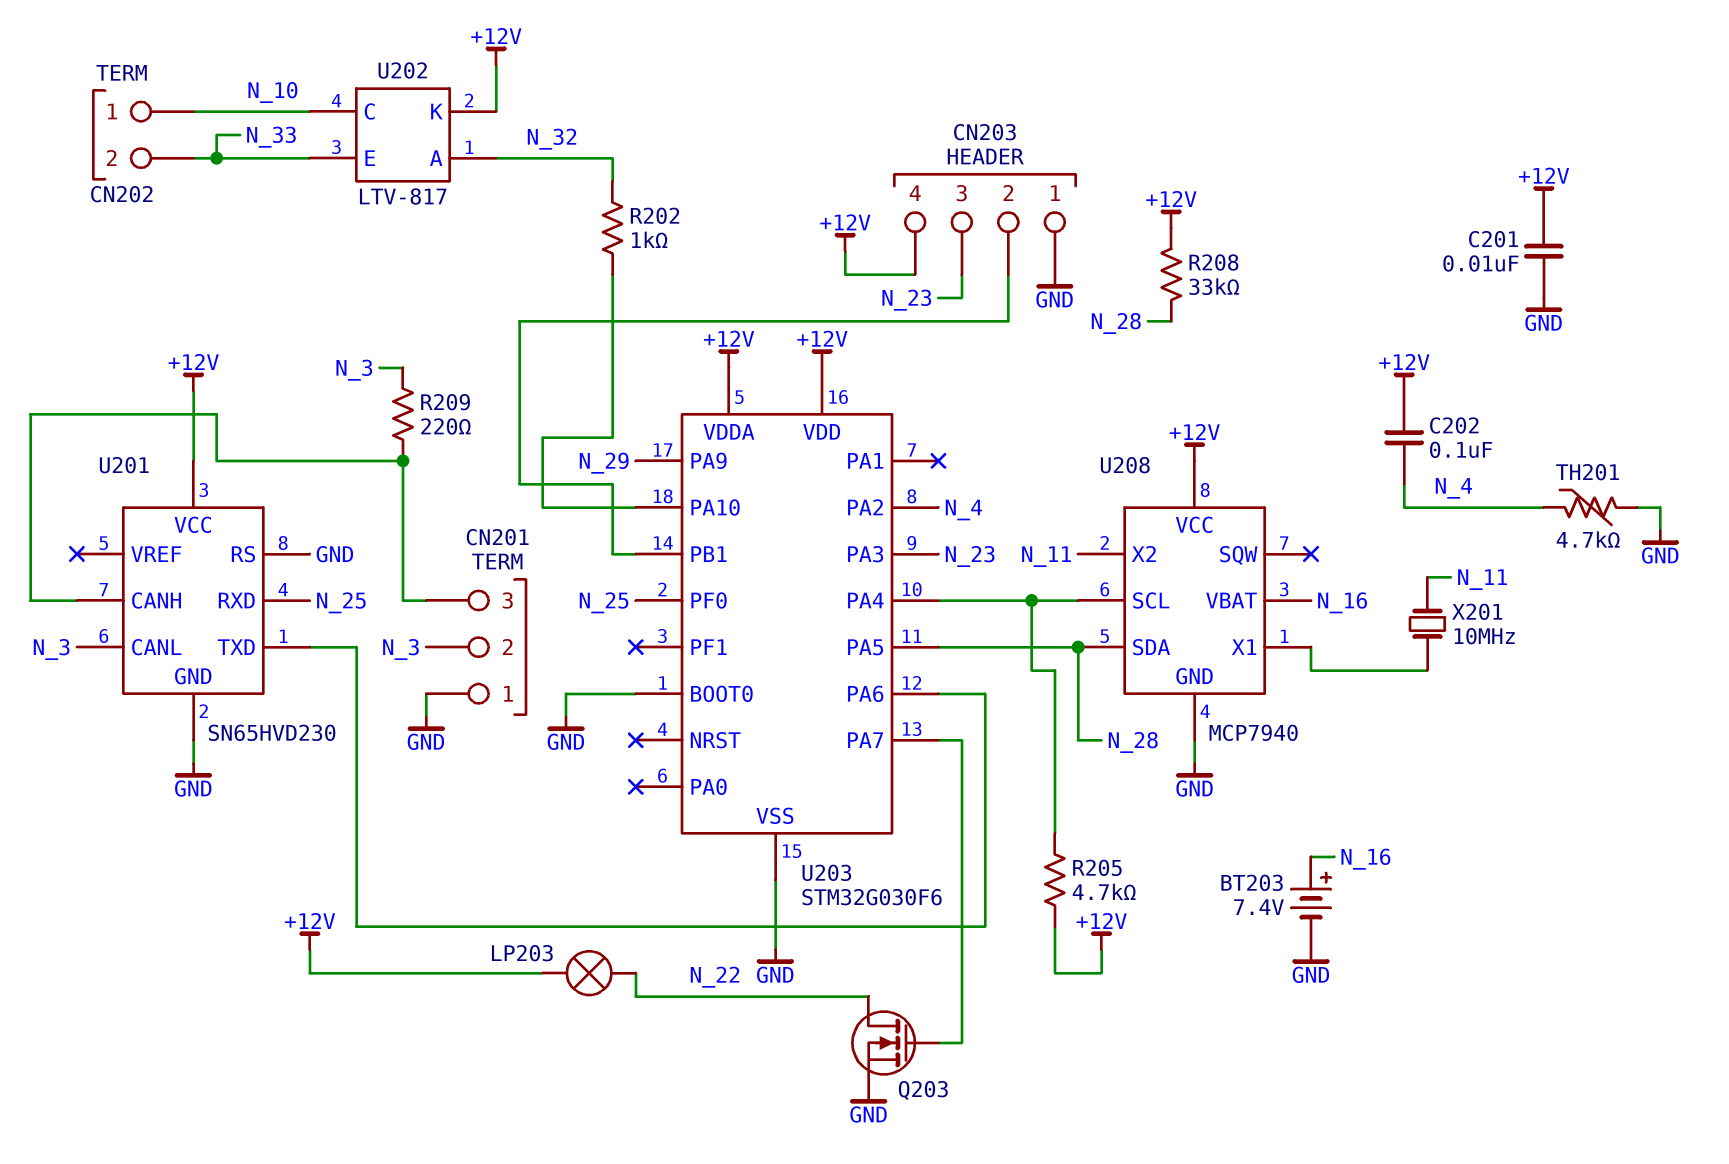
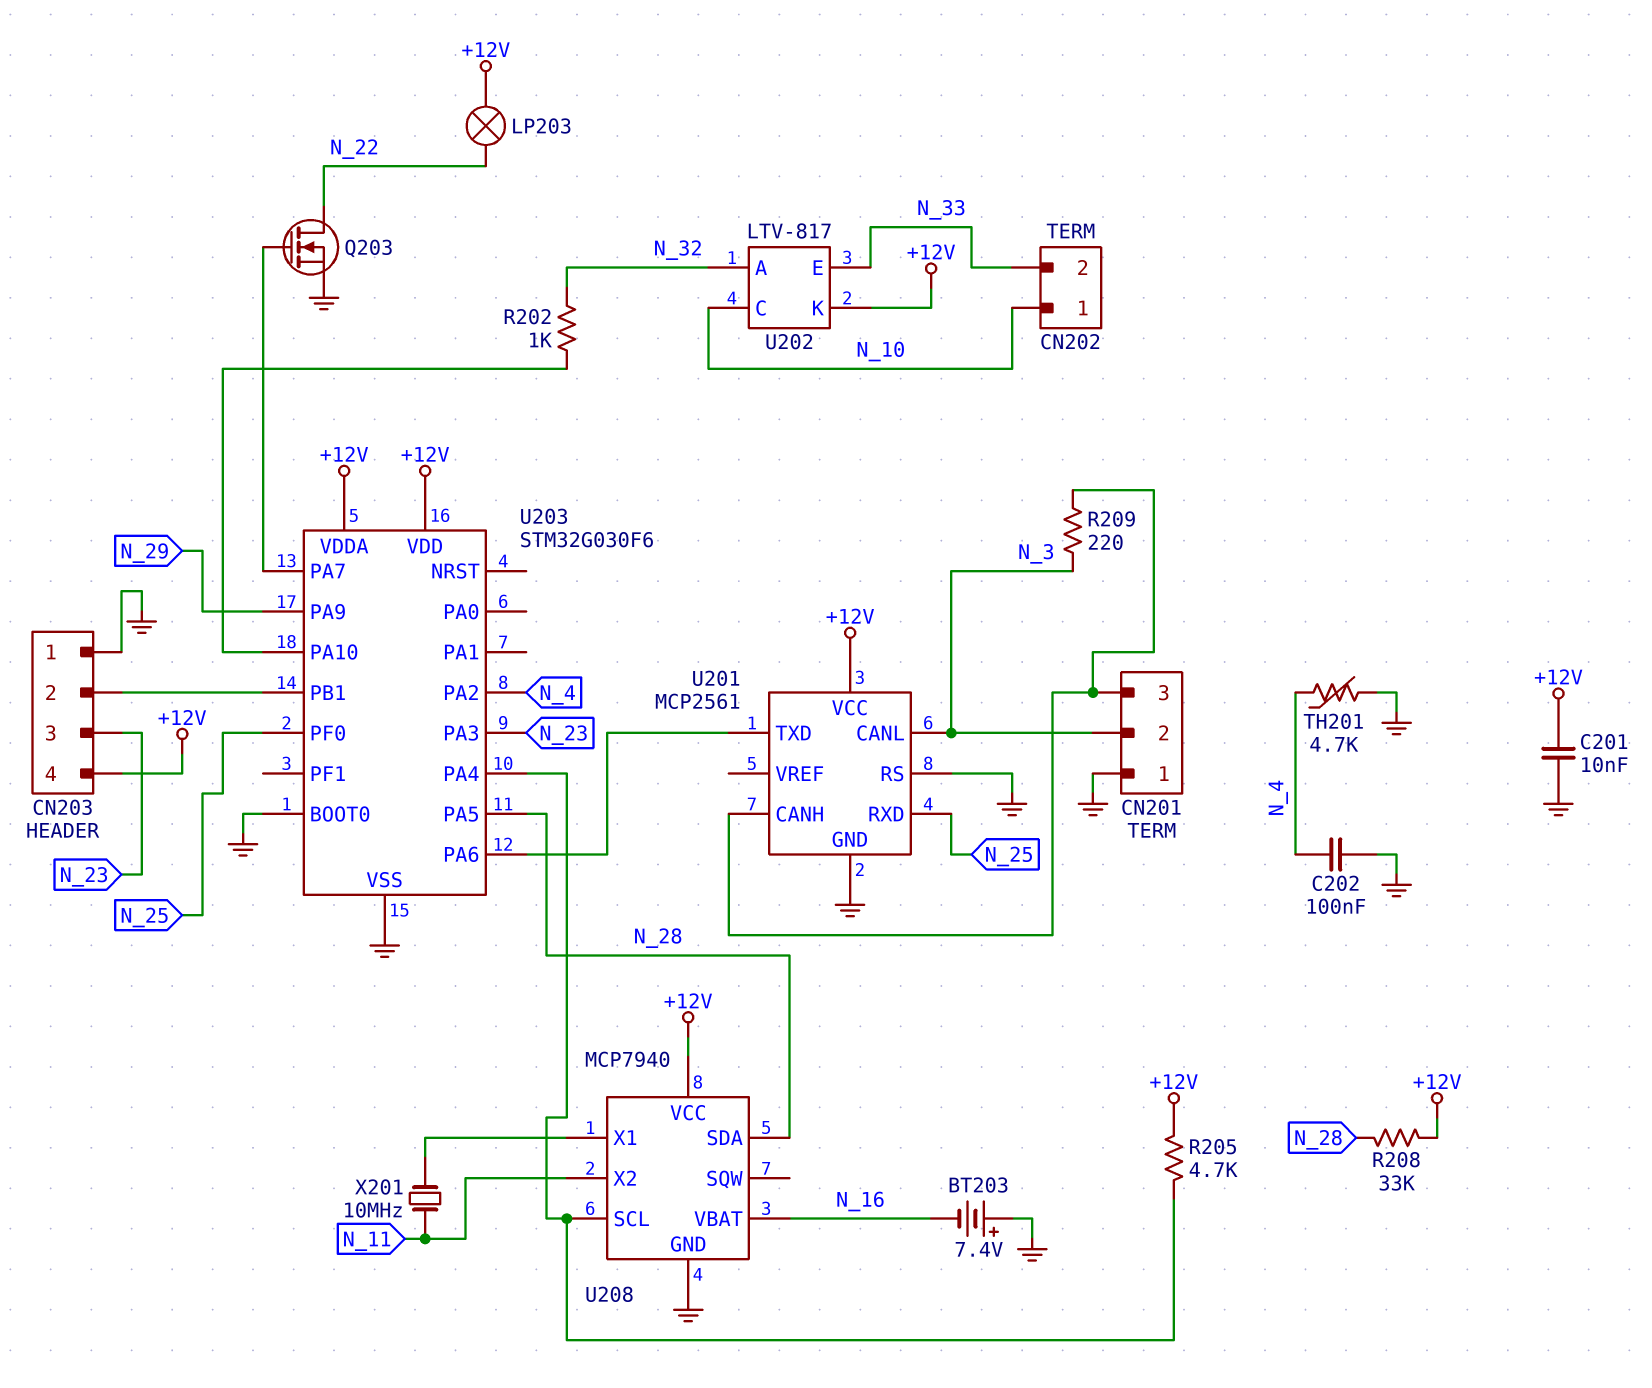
BT203: 7.4V (plus N_16, minus GND) -> 7.4V (plus GND, minus N_16)
C202: 100nF (+12V, N_4) -> 100nF (GND, N_4)
U201: SN65HVD230 -> MCP2561

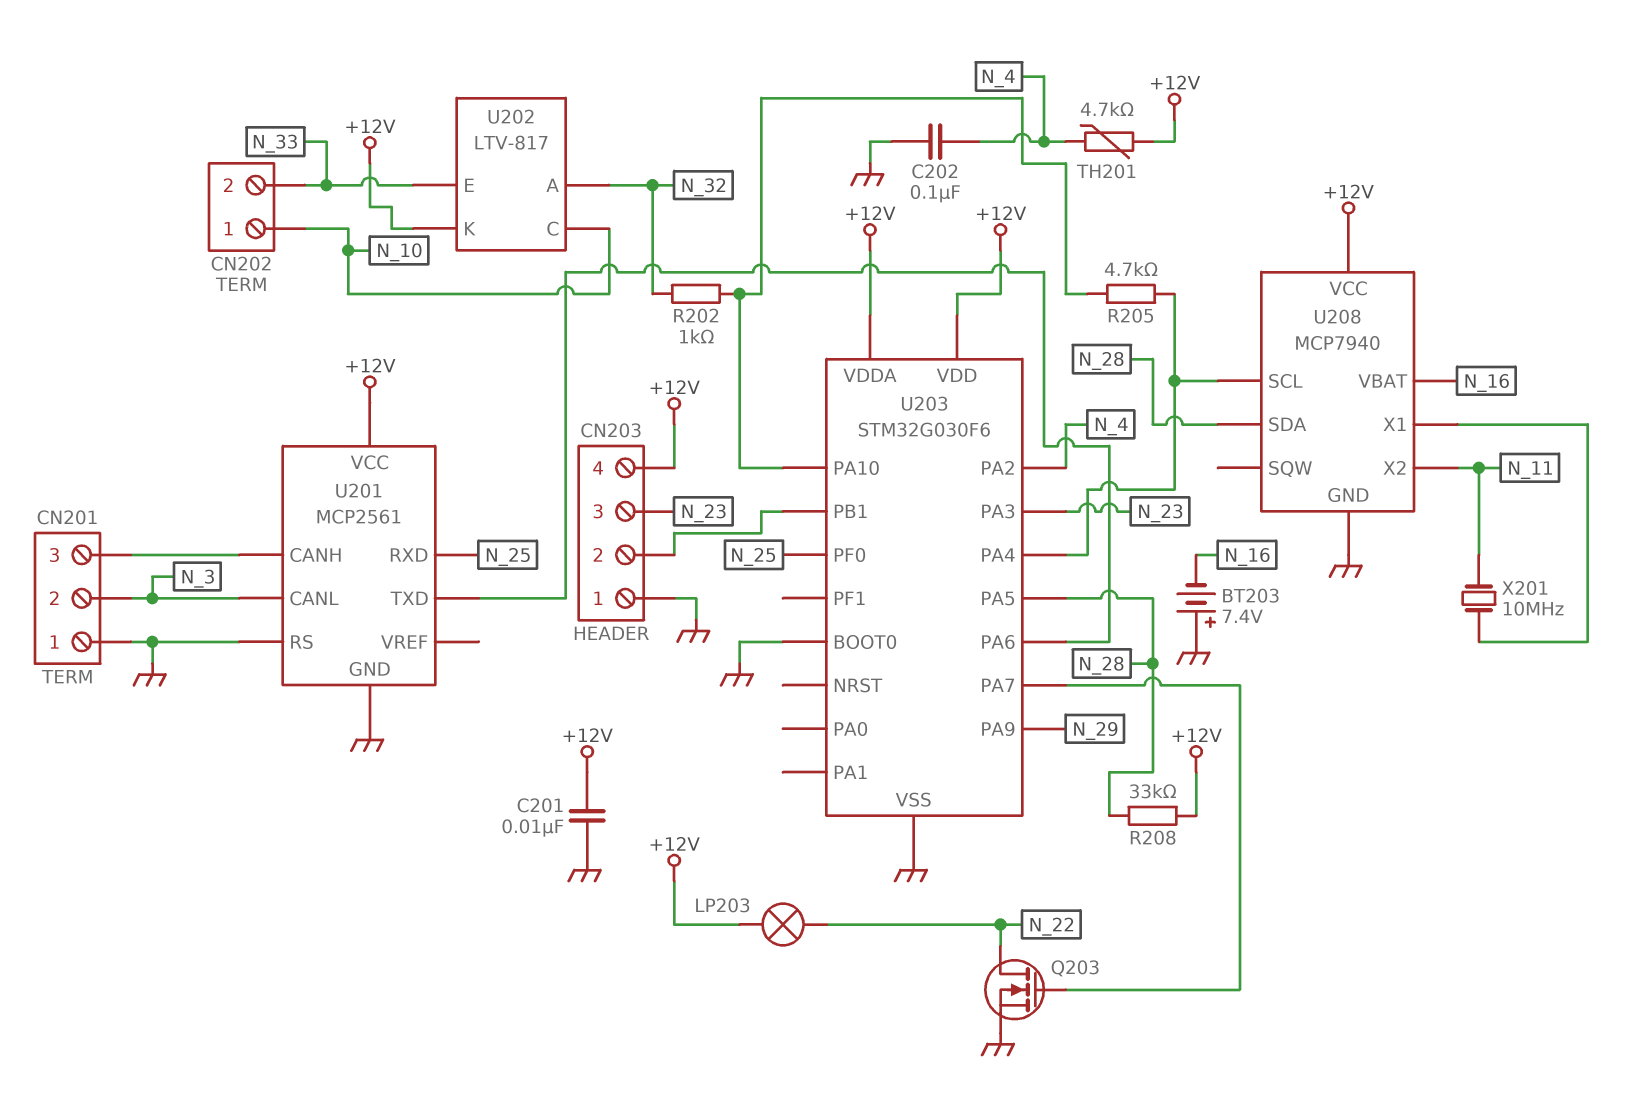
R205: 4.7k (+12V, U203/PA4) -> 4.7k (U203/PA4, U203/PA10)
R209: 220 (CN201/3, N_3) -> none
TH201: 4.7k (GND, N_4) -> 4.7k (+12V, N_4)

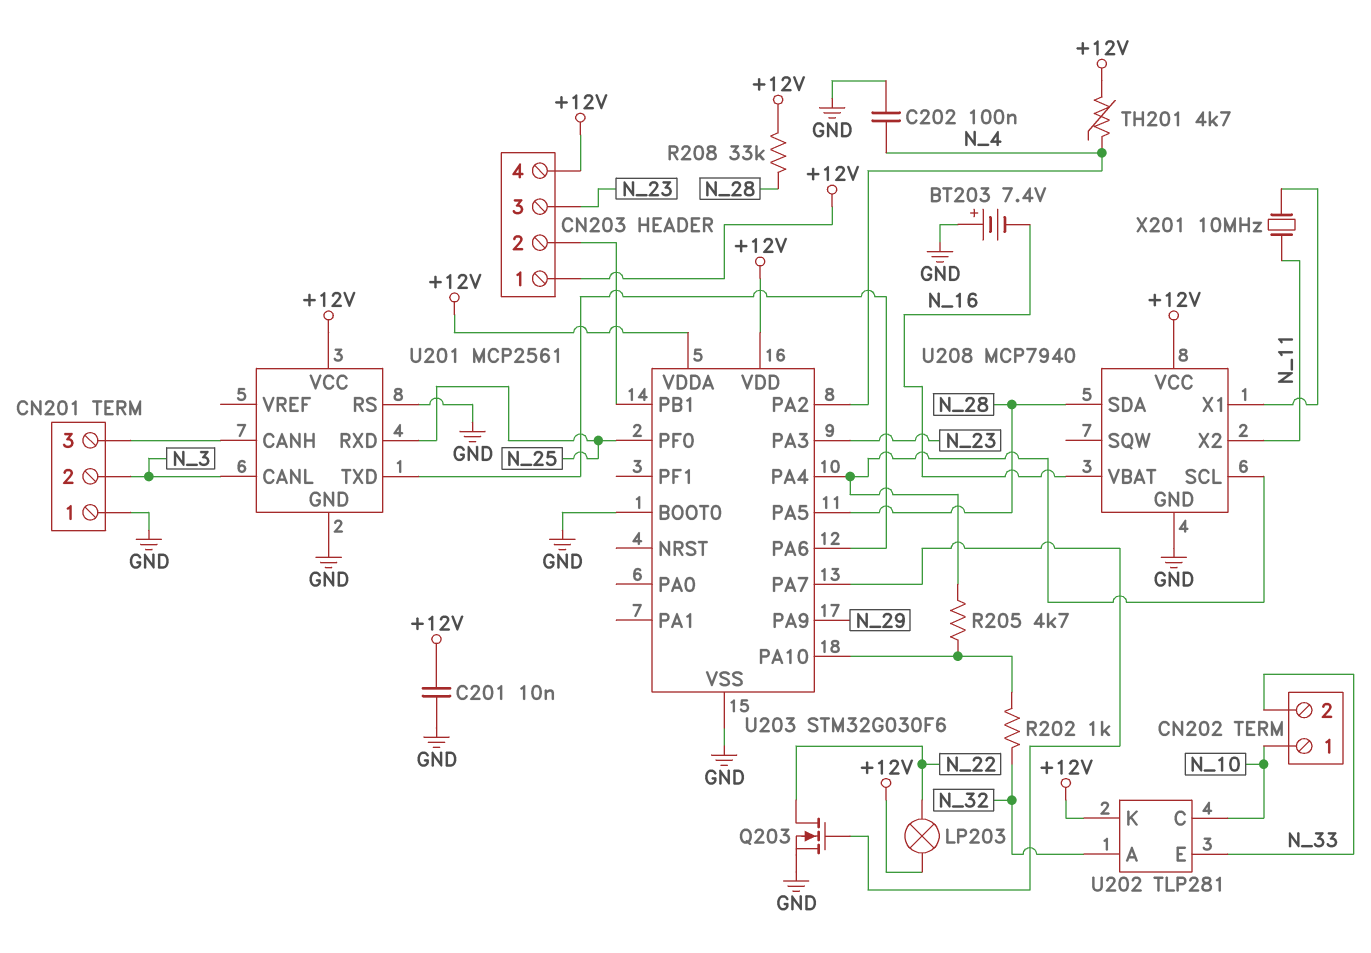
CN203 pin 1: GND -> +12V
U202: LTV-817 -> TLP281

